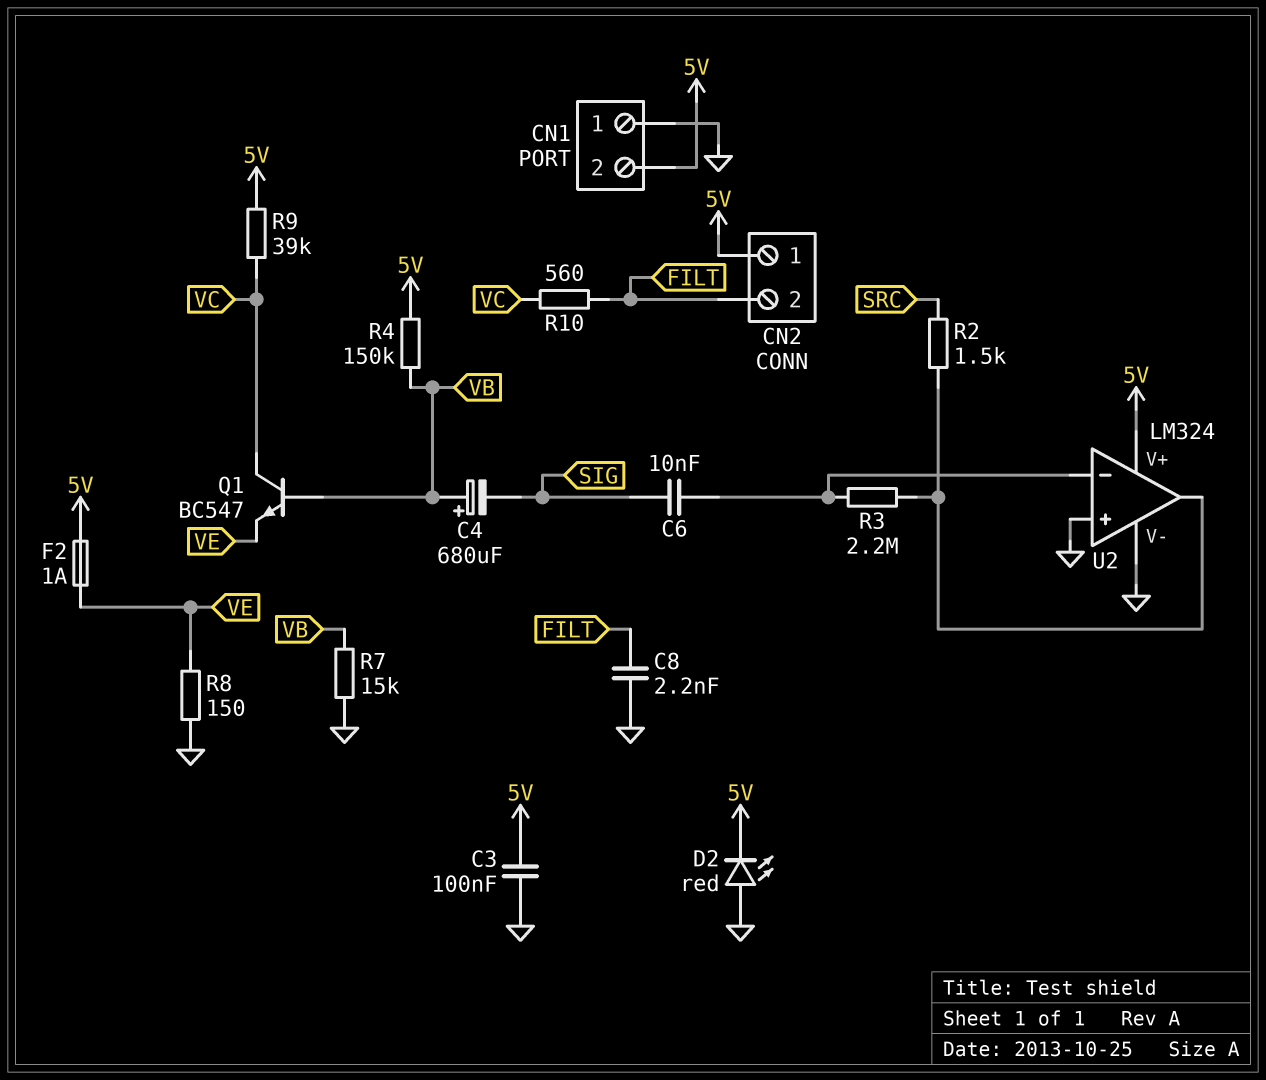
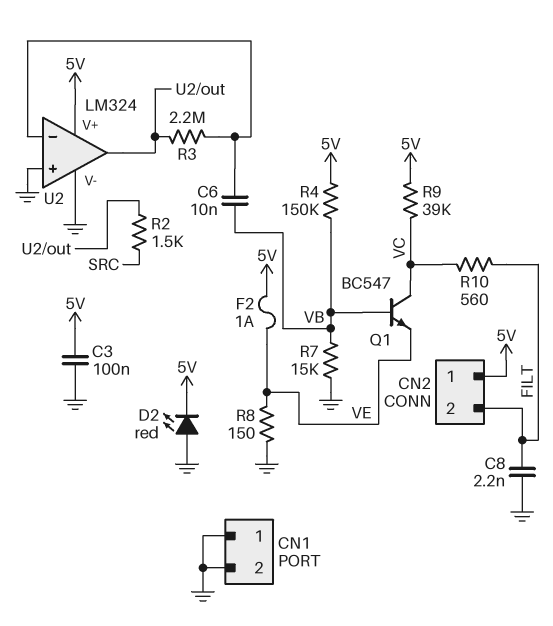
C4: 680uF (plus VB, minus SIG) -> none
C6: 10nF (SIG, U2/in-) -> 10nF (U2/in-, VB)
CN1 pin 2: 5V -> GND

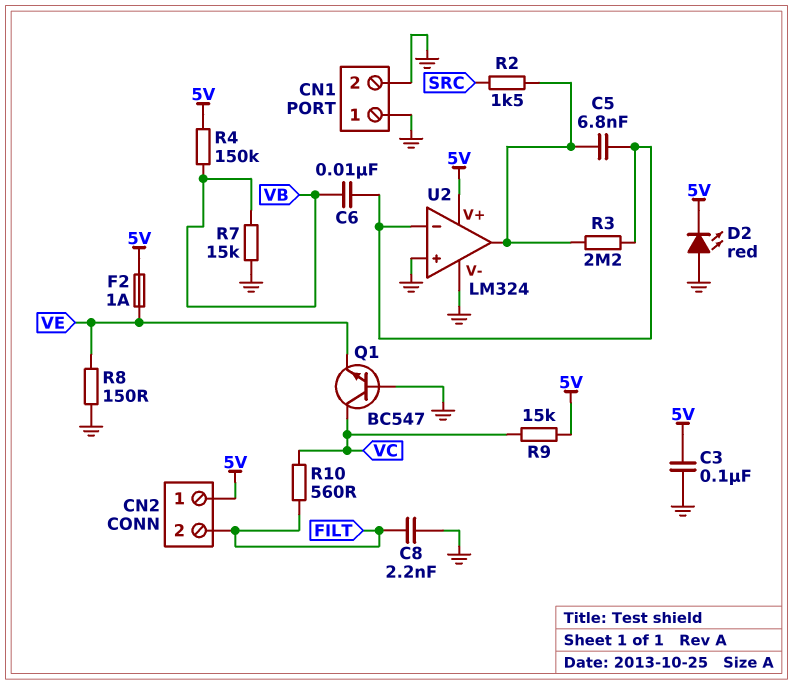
C5: none -> 6.8nF (U2/in-, U2/out)
Q1: NPN BC547 (B VB, C VC, E VE) -> NPN BC547 (B GND, C VC, E VE)
R9: 39k (5V, VC) -> 15k (5V, VC)

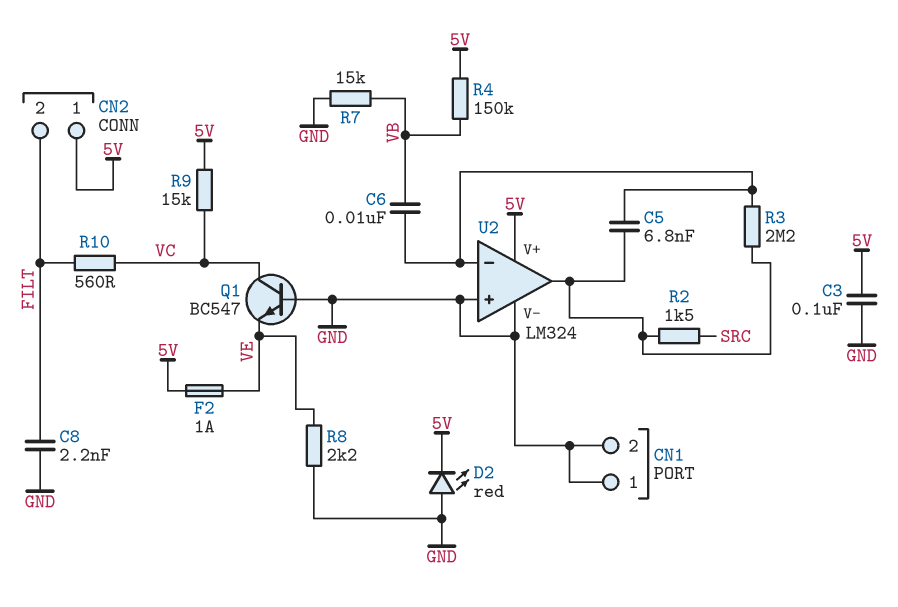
R8: 150 (GND, VE) -> 2.2k (GND, VE)

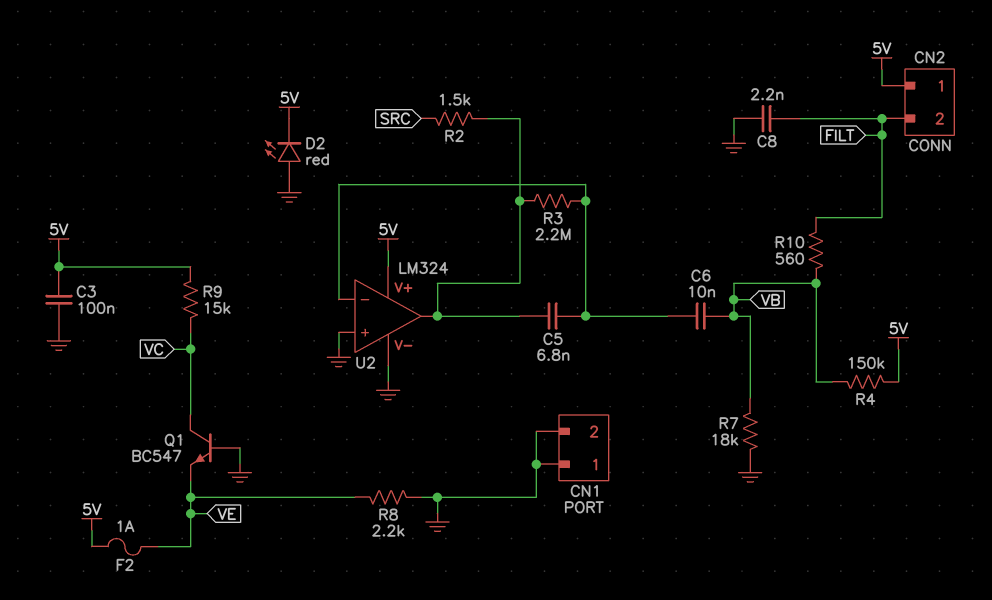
R7: 15k (GND, VB) -> 18k (GND, VB)
R10: 560 (FILT, VC) -> 560 (FILT, VB)

